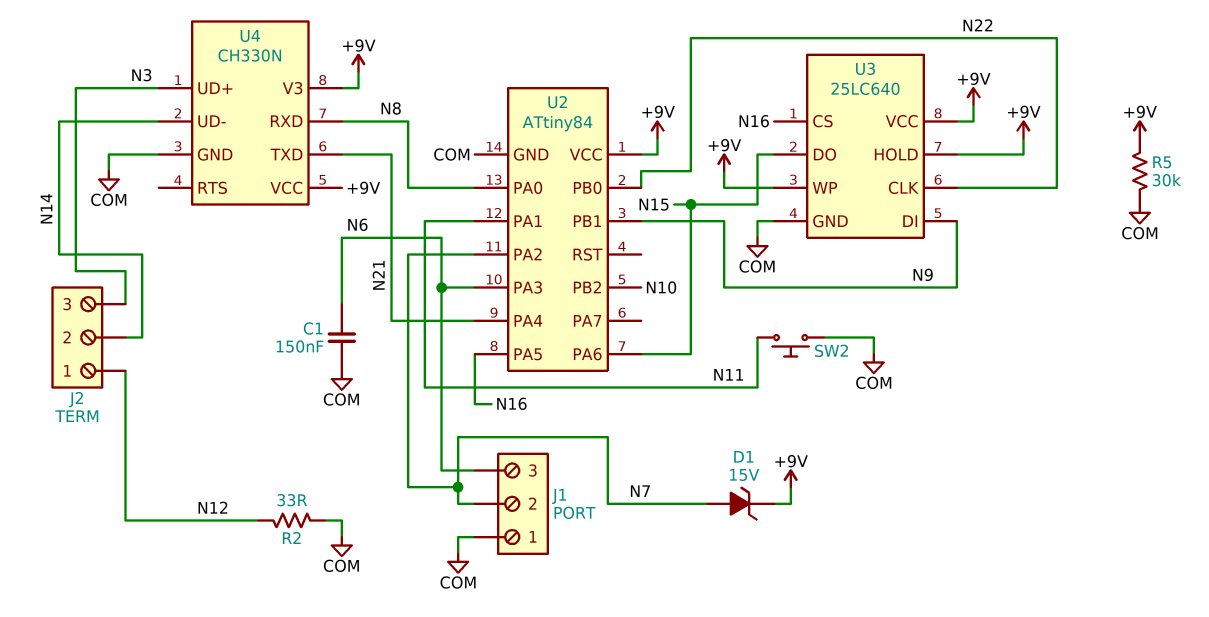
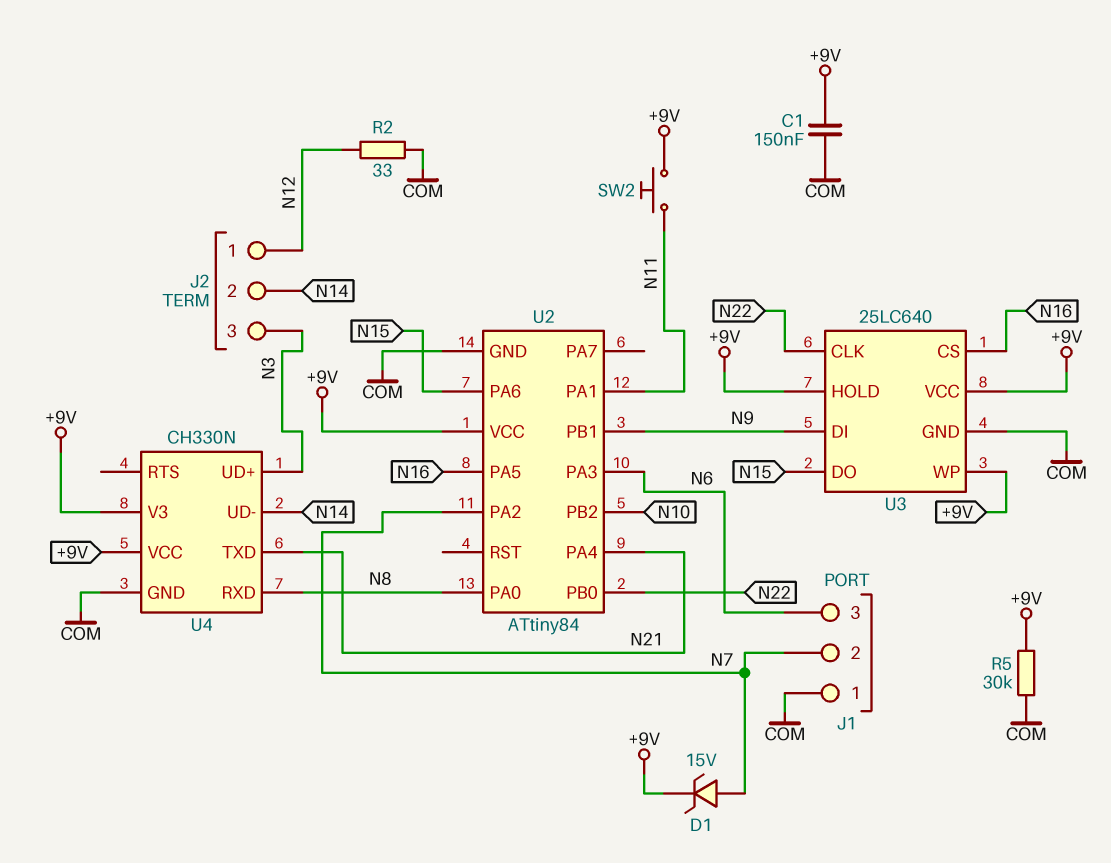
C1: 150nF (COM, N6) -> 150nF (+9V, COM)
SW2: button (COM, N11) -> button (+9V, N11)

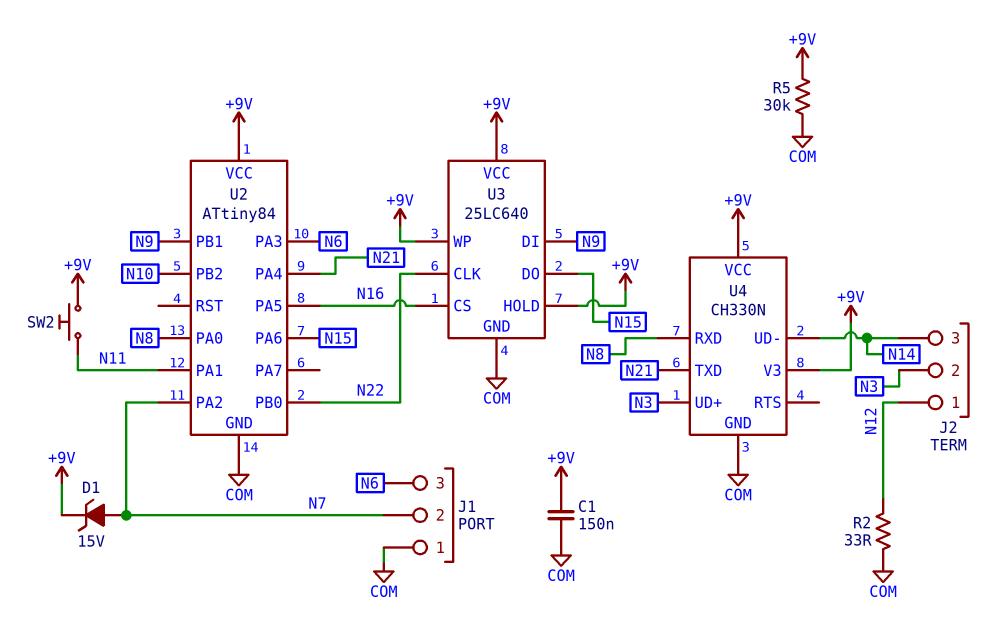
J2 pin 2: N14 -> N3
J2 pin 3: N3 -> N14

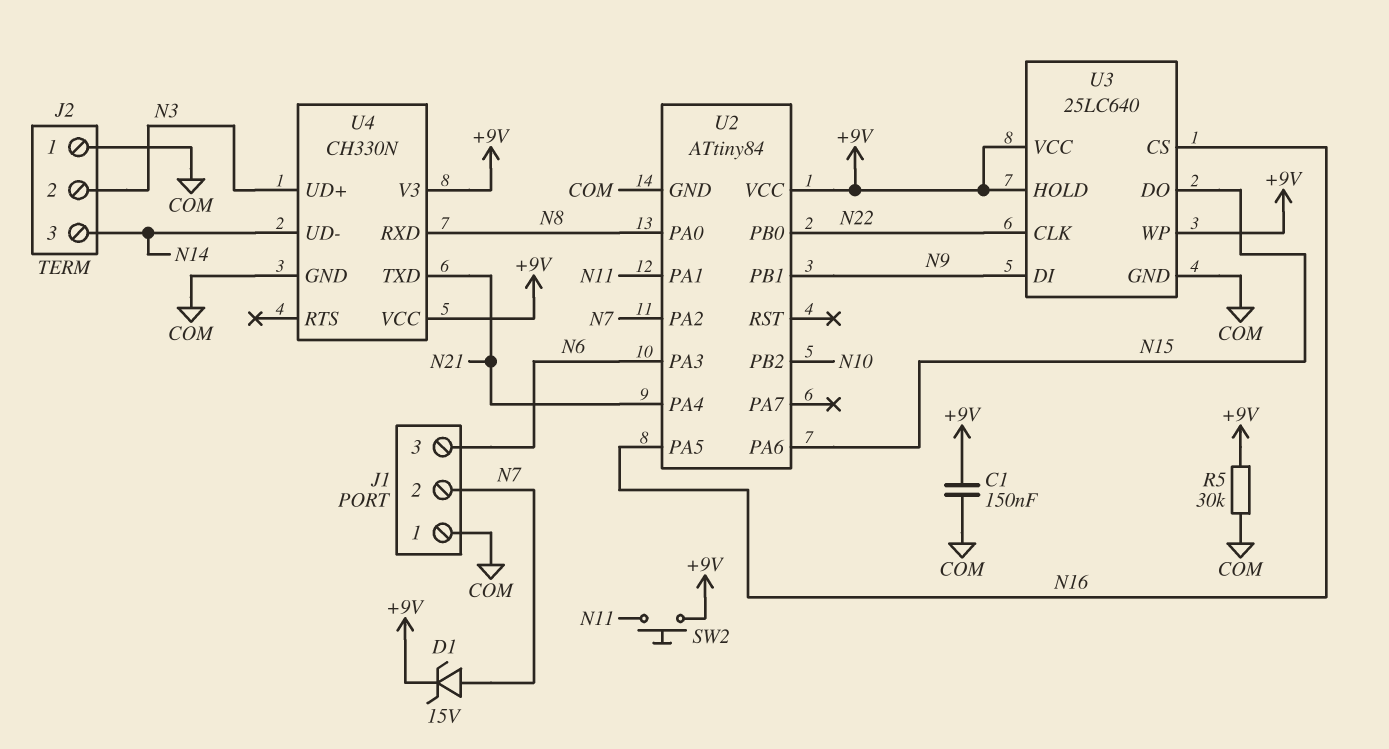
J2 pin 1: N12 -> COM
R2: 33 (COM, N12) -> none

